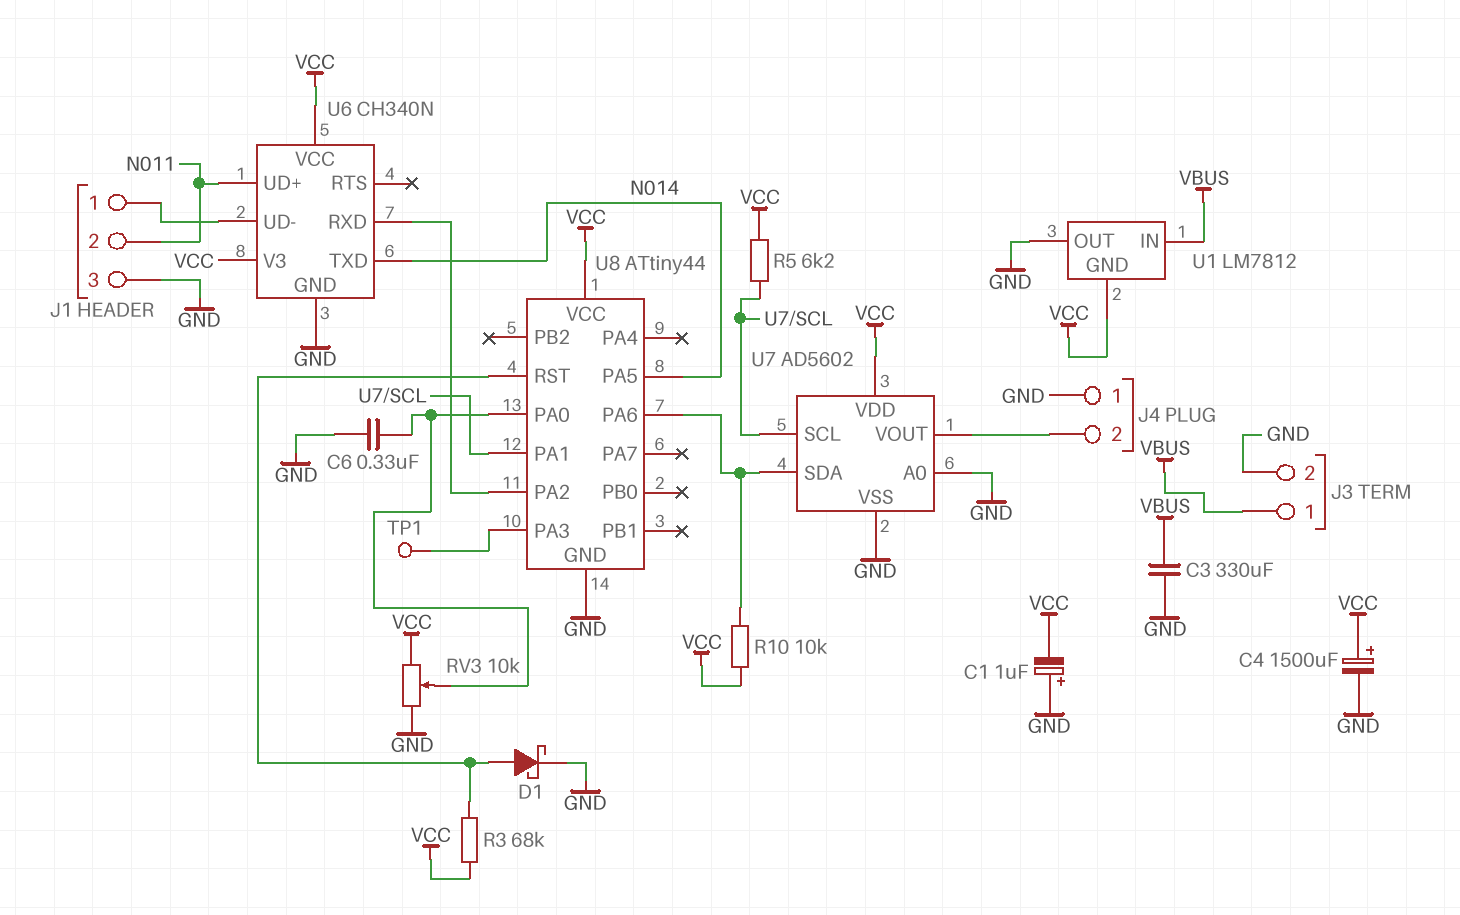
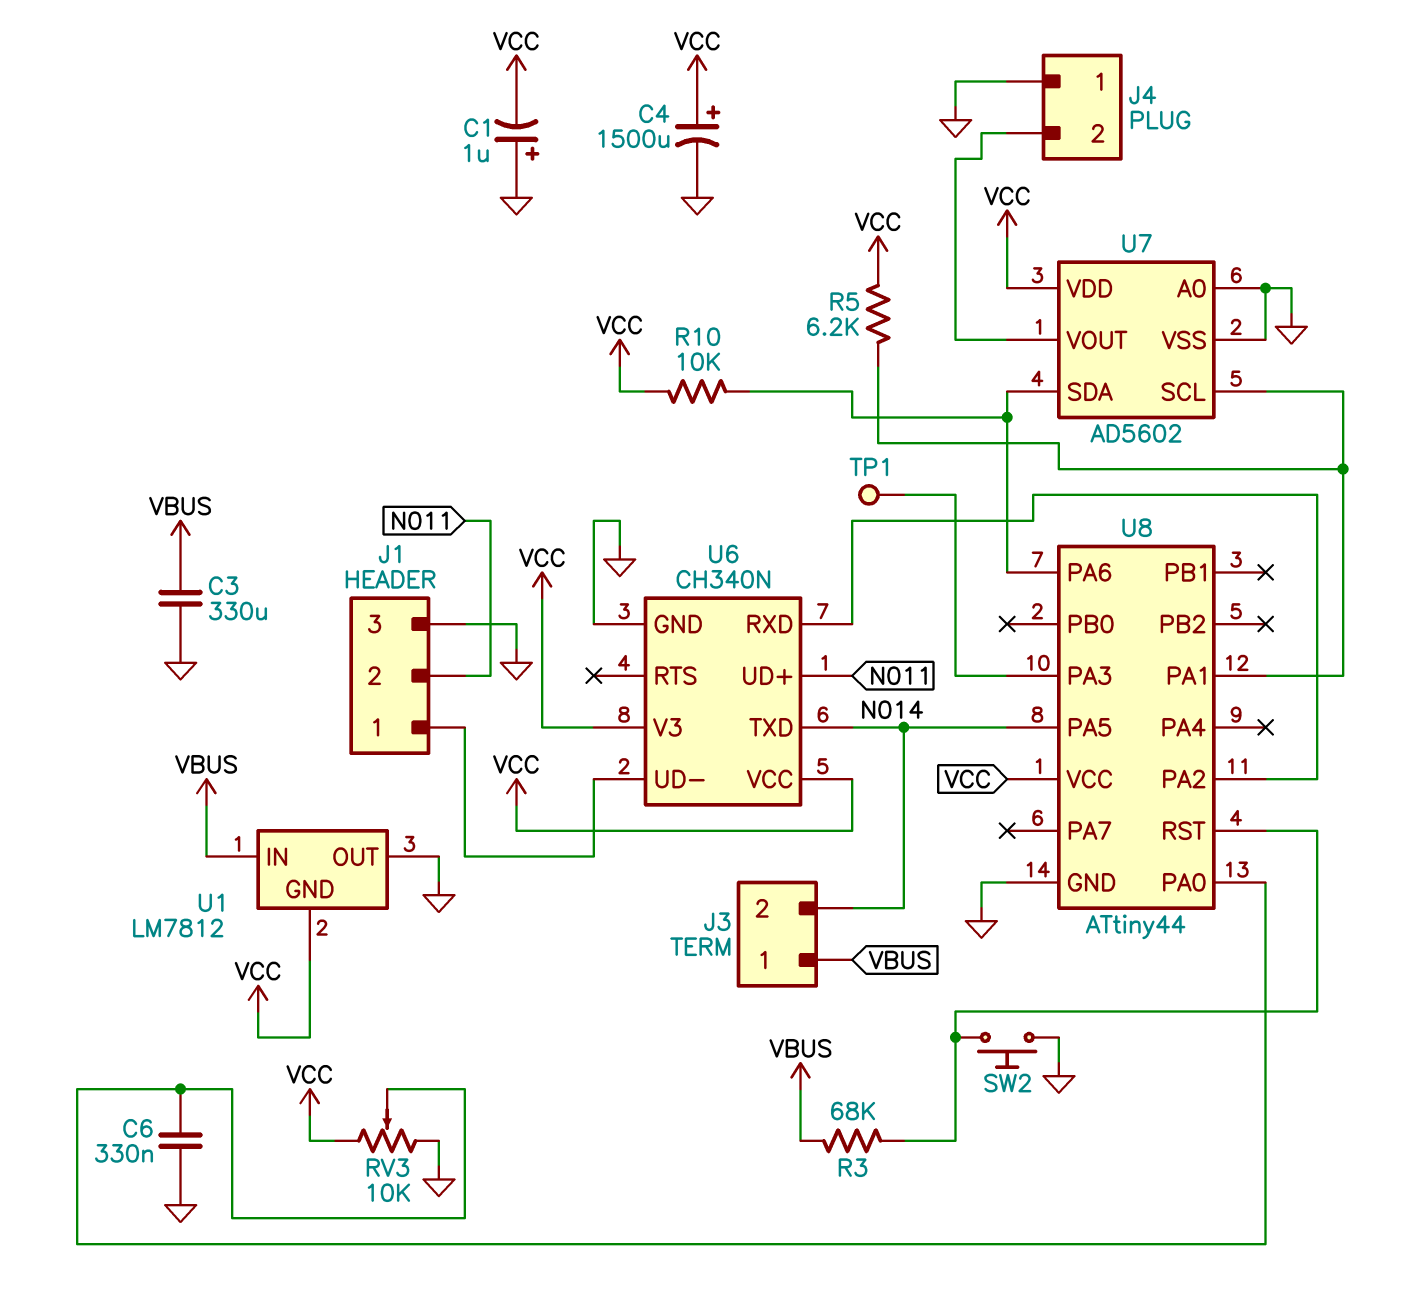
D1: schottky (A U8/RST, K GND) -> none
J3 pin 2: GND -> N014
R3: 68k (U8/RST, VCC) -> 68k (U8/RST, VBUS)
SW2: none -> button (GND, U8/RST)

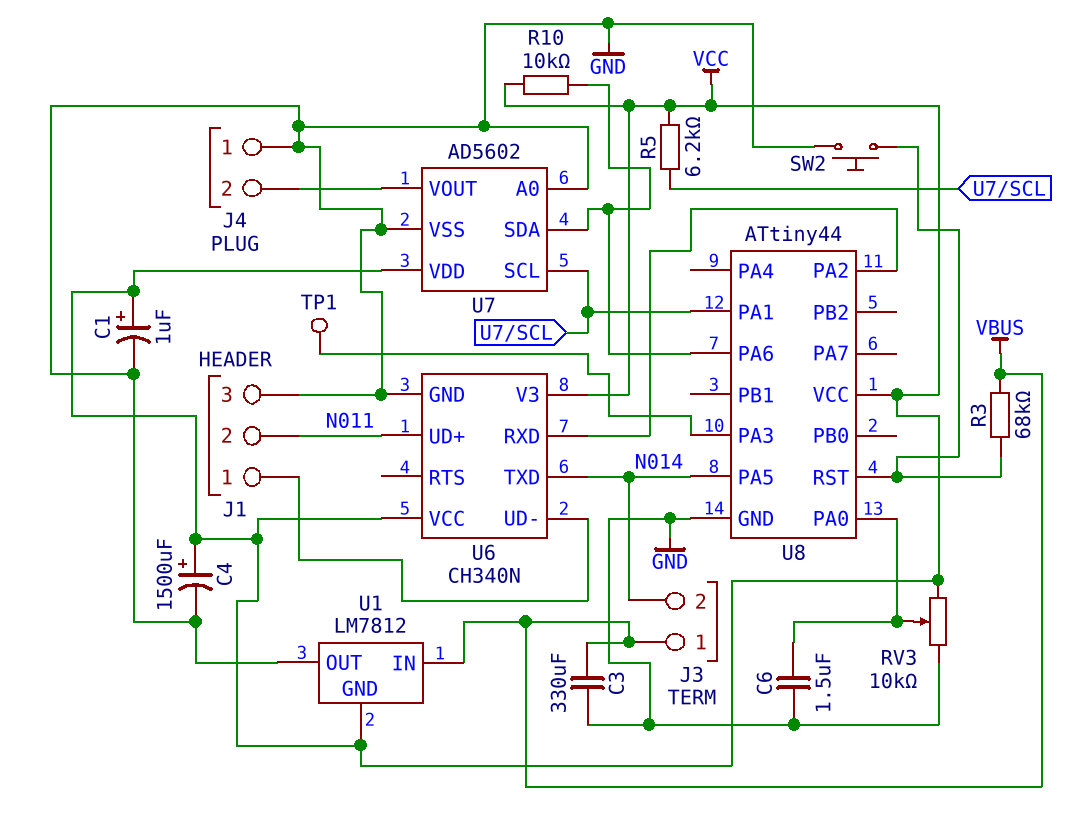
C1: 1uF (plus GND, minus VCC) -> 1uF (plus VCC, minus GND)
C6: 330nF (GND, U8/PA0) -> 1.5uF (GND, U8/PA0)

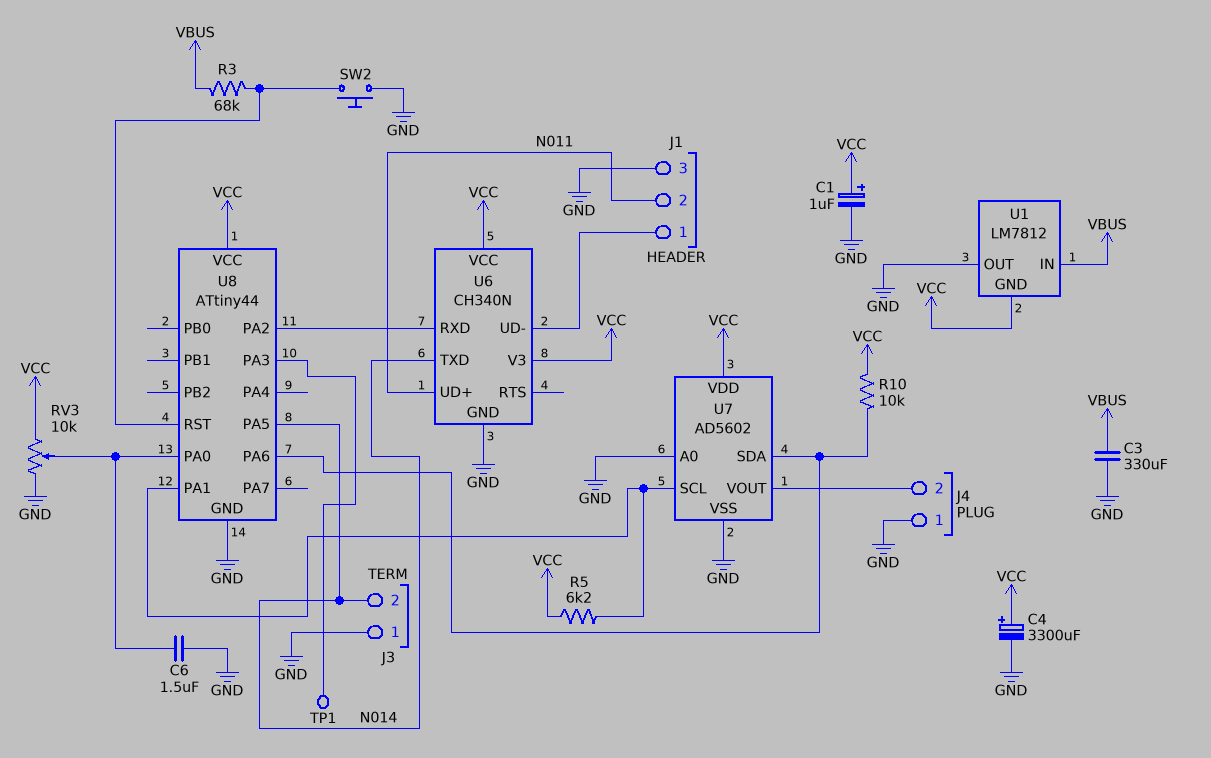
C4: 1500uF (plus VCC, minus GND) -> 3300uF (plus VCC, minus GND)
J3 pin 1: VBUS -> GND

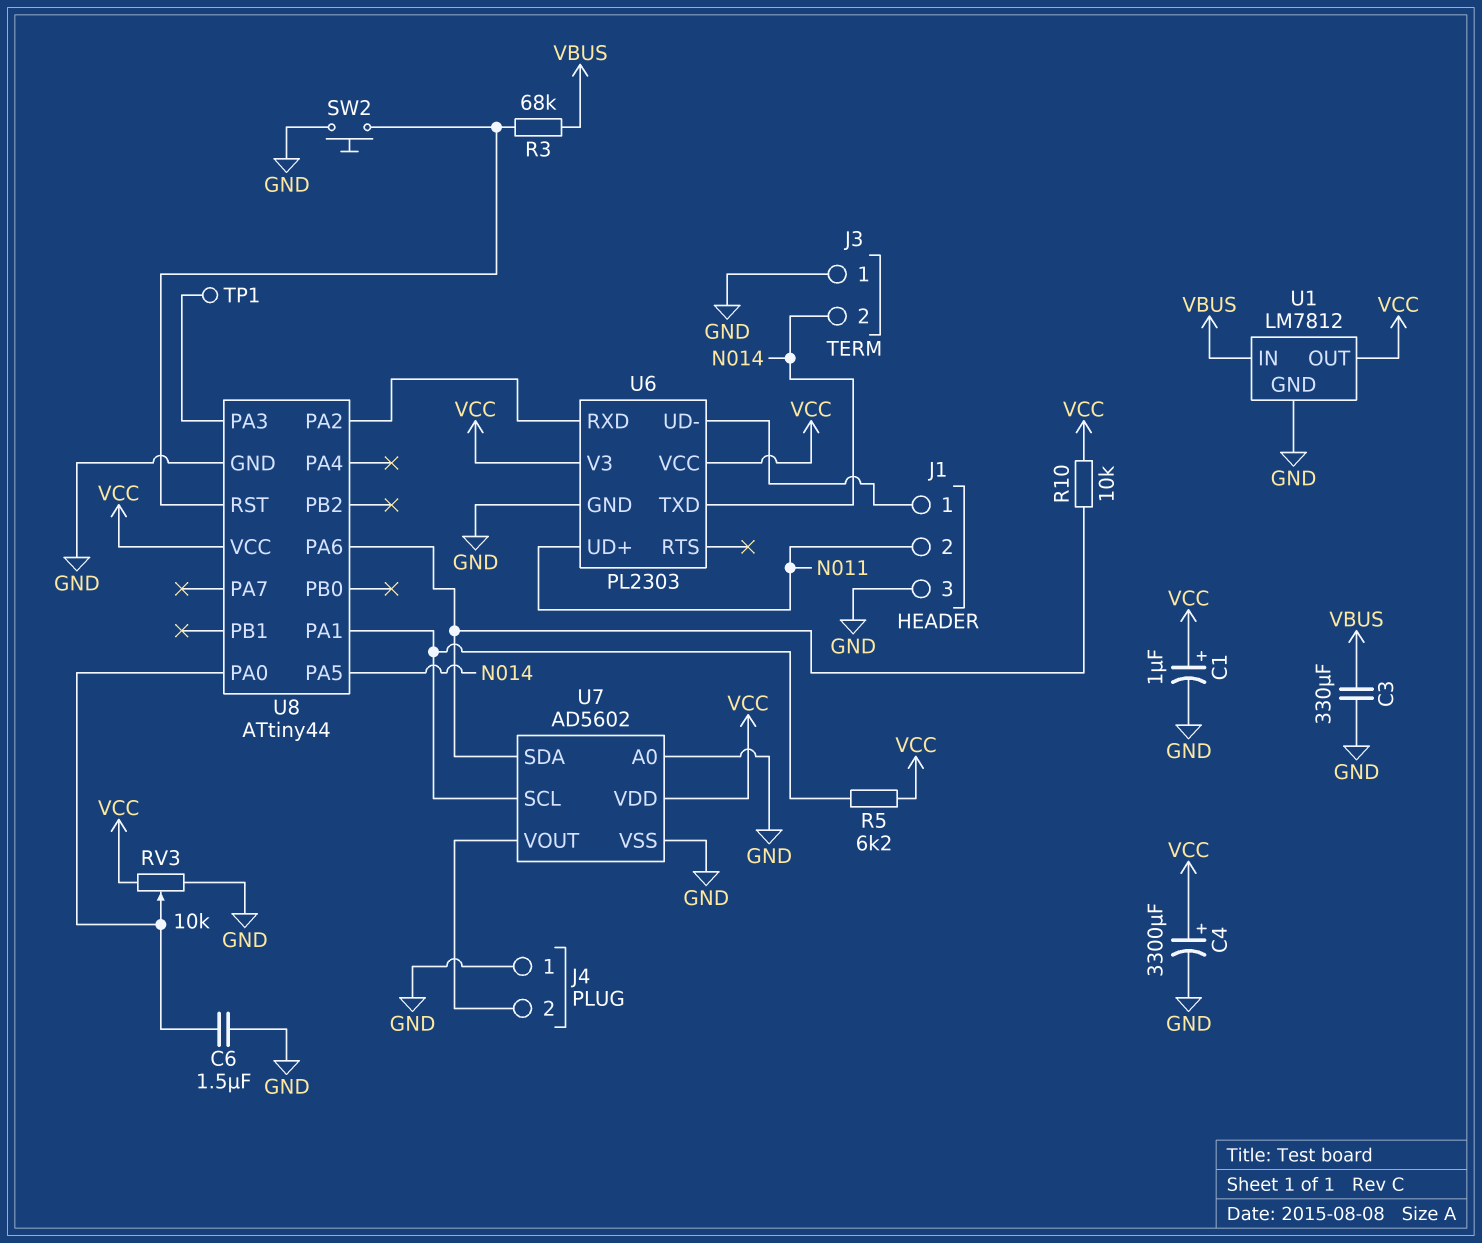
U1 pin GND: VCC -> GND
U1 pin OUT: GND -> VCC
U6: CH340N -> PL2303

